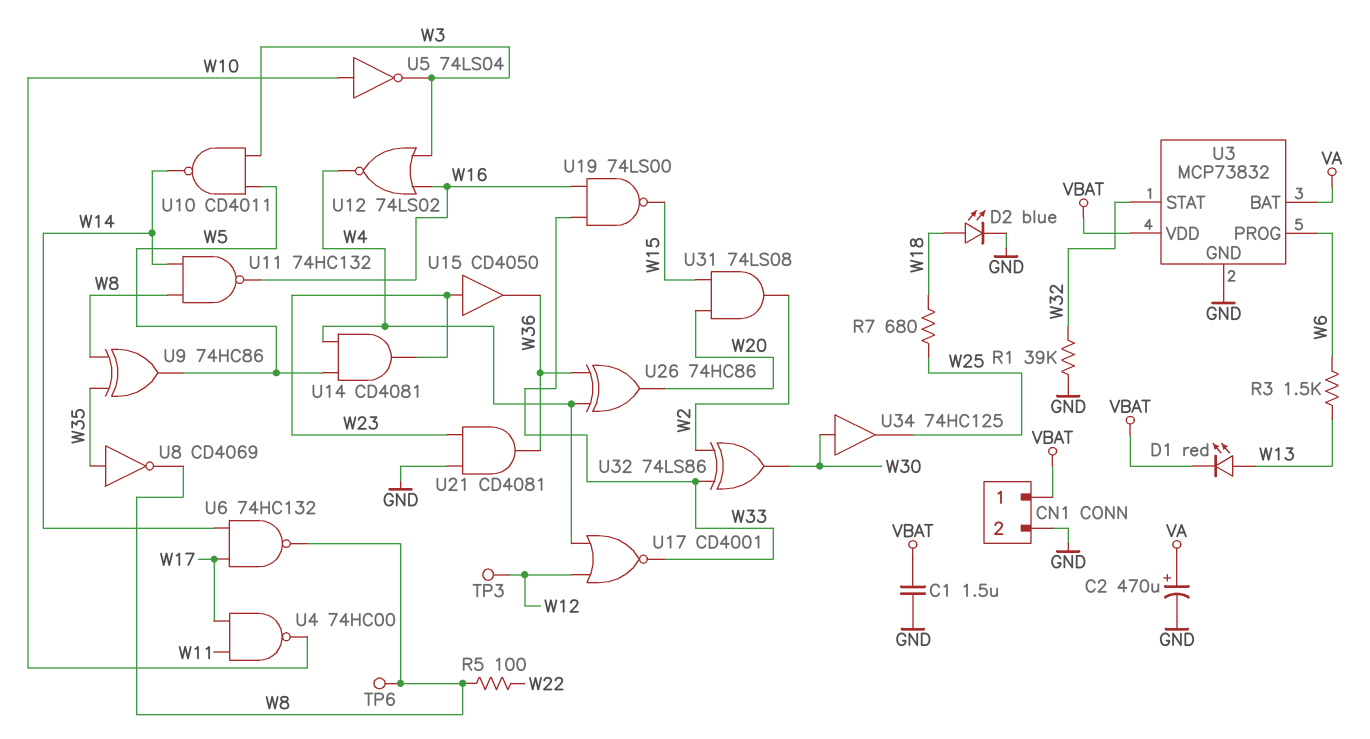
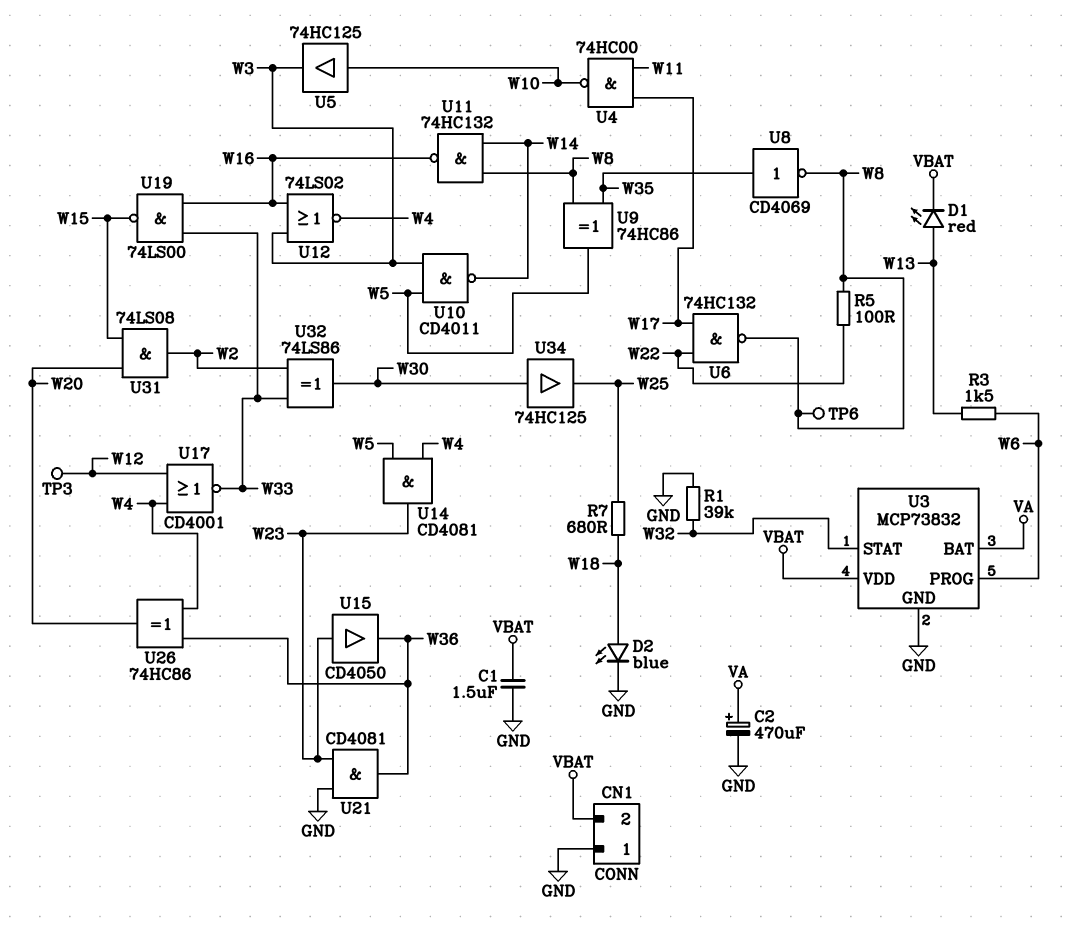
CN1 pin 1: VBAT -> GND
CN1 pin 2: GND -> VBAT
U5: NOT 74LS04 (in W10, out W3) -> buffer 74HC125 (in W10, out W3)
U6: NAND 74HC132 (in W14, in W17, out W8) -> NAND 74HC132 (in W17, in W22, out W8)

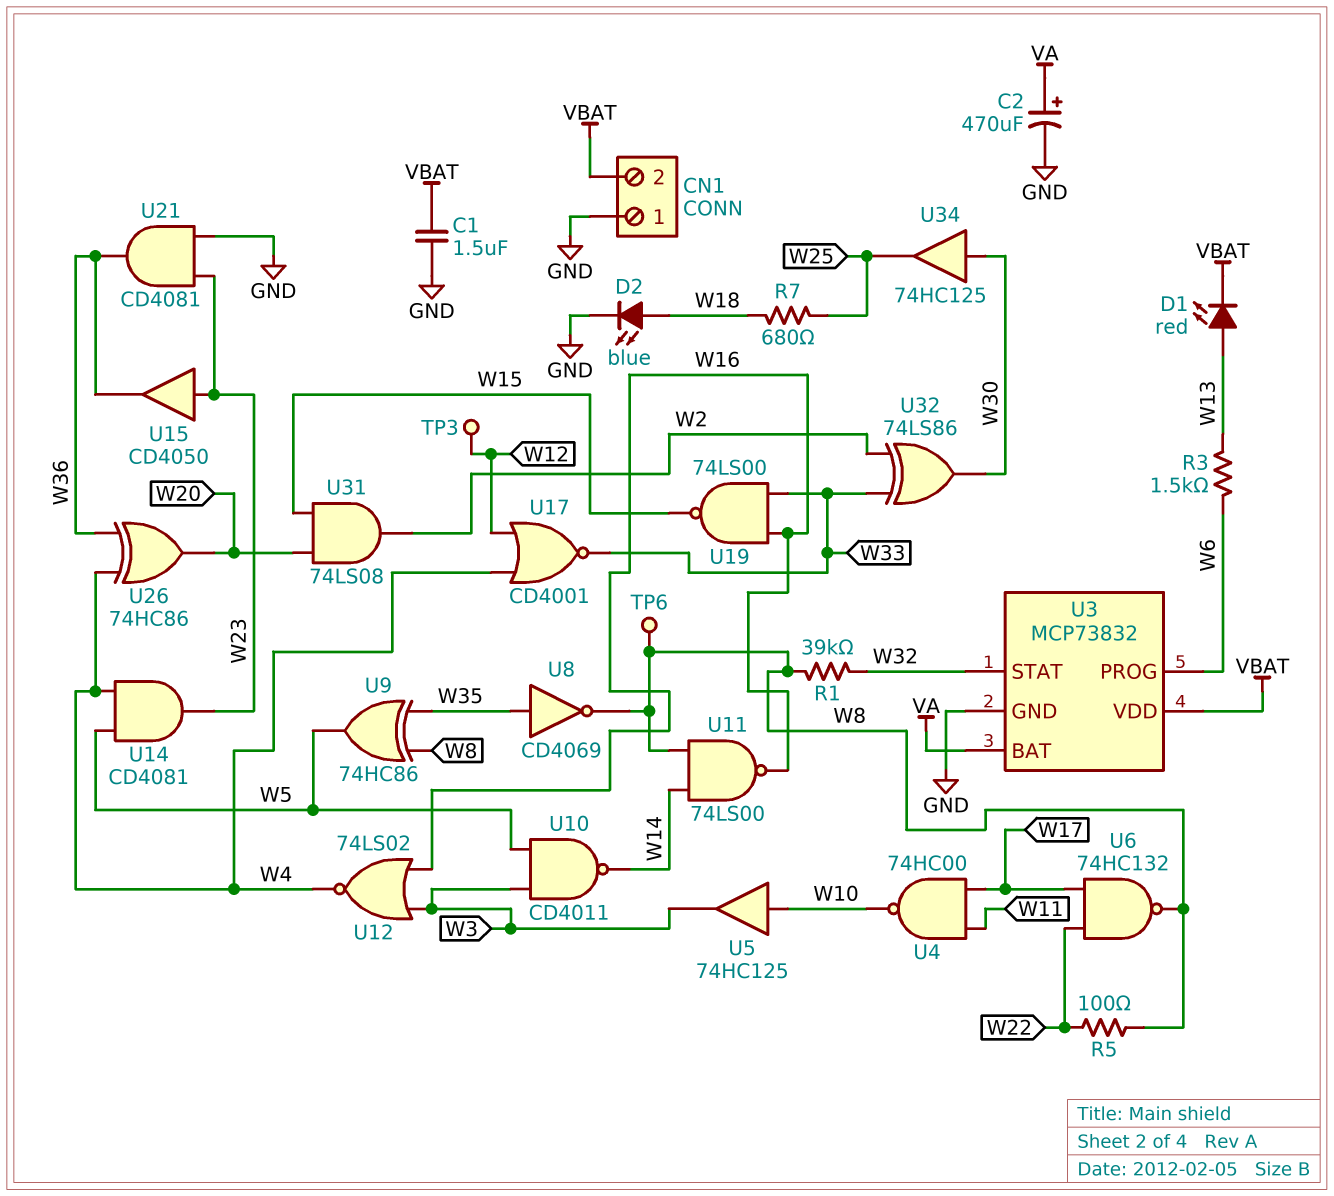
R1: 39k (GND, W32) -> 39k (W8, W32)
U11: NAND 74HC132 (in W8, in W14, out W16) -> NAND 74LS00 (in W8, in W14, out W16)

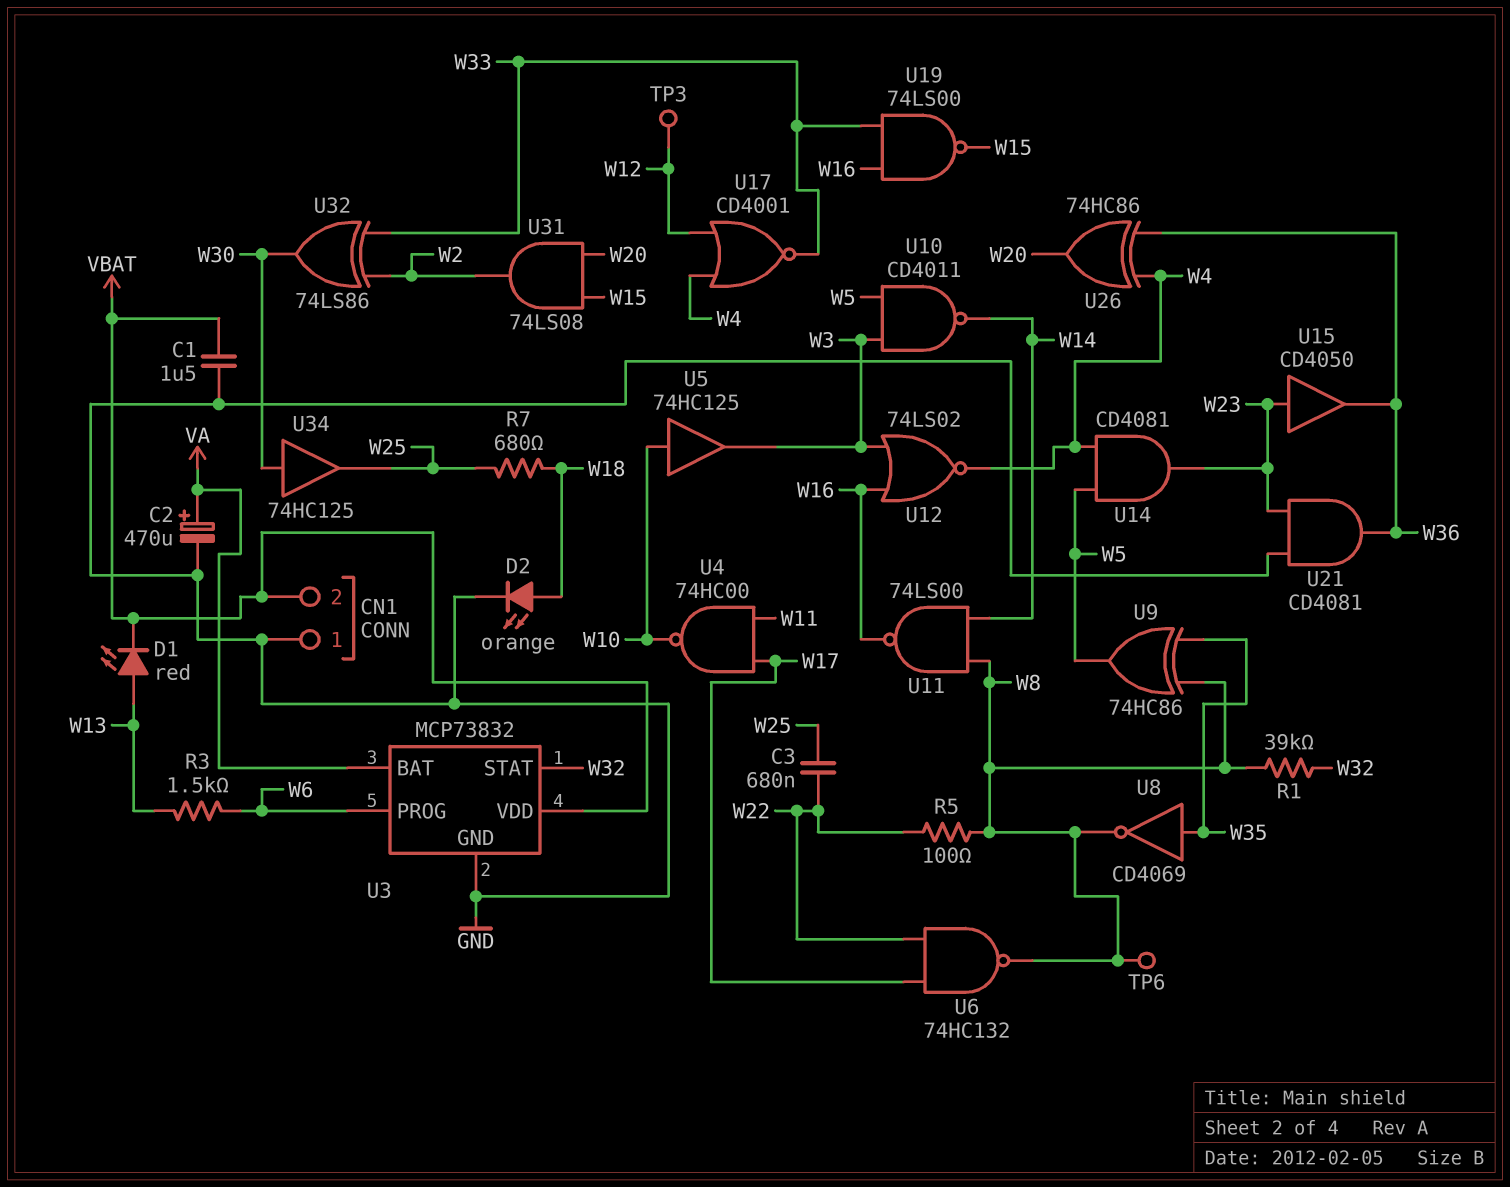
C3: none -> 680nF (W22, W25)
D2: LED blue (A W18, K GND) -> LED orange (A W18, K GND)

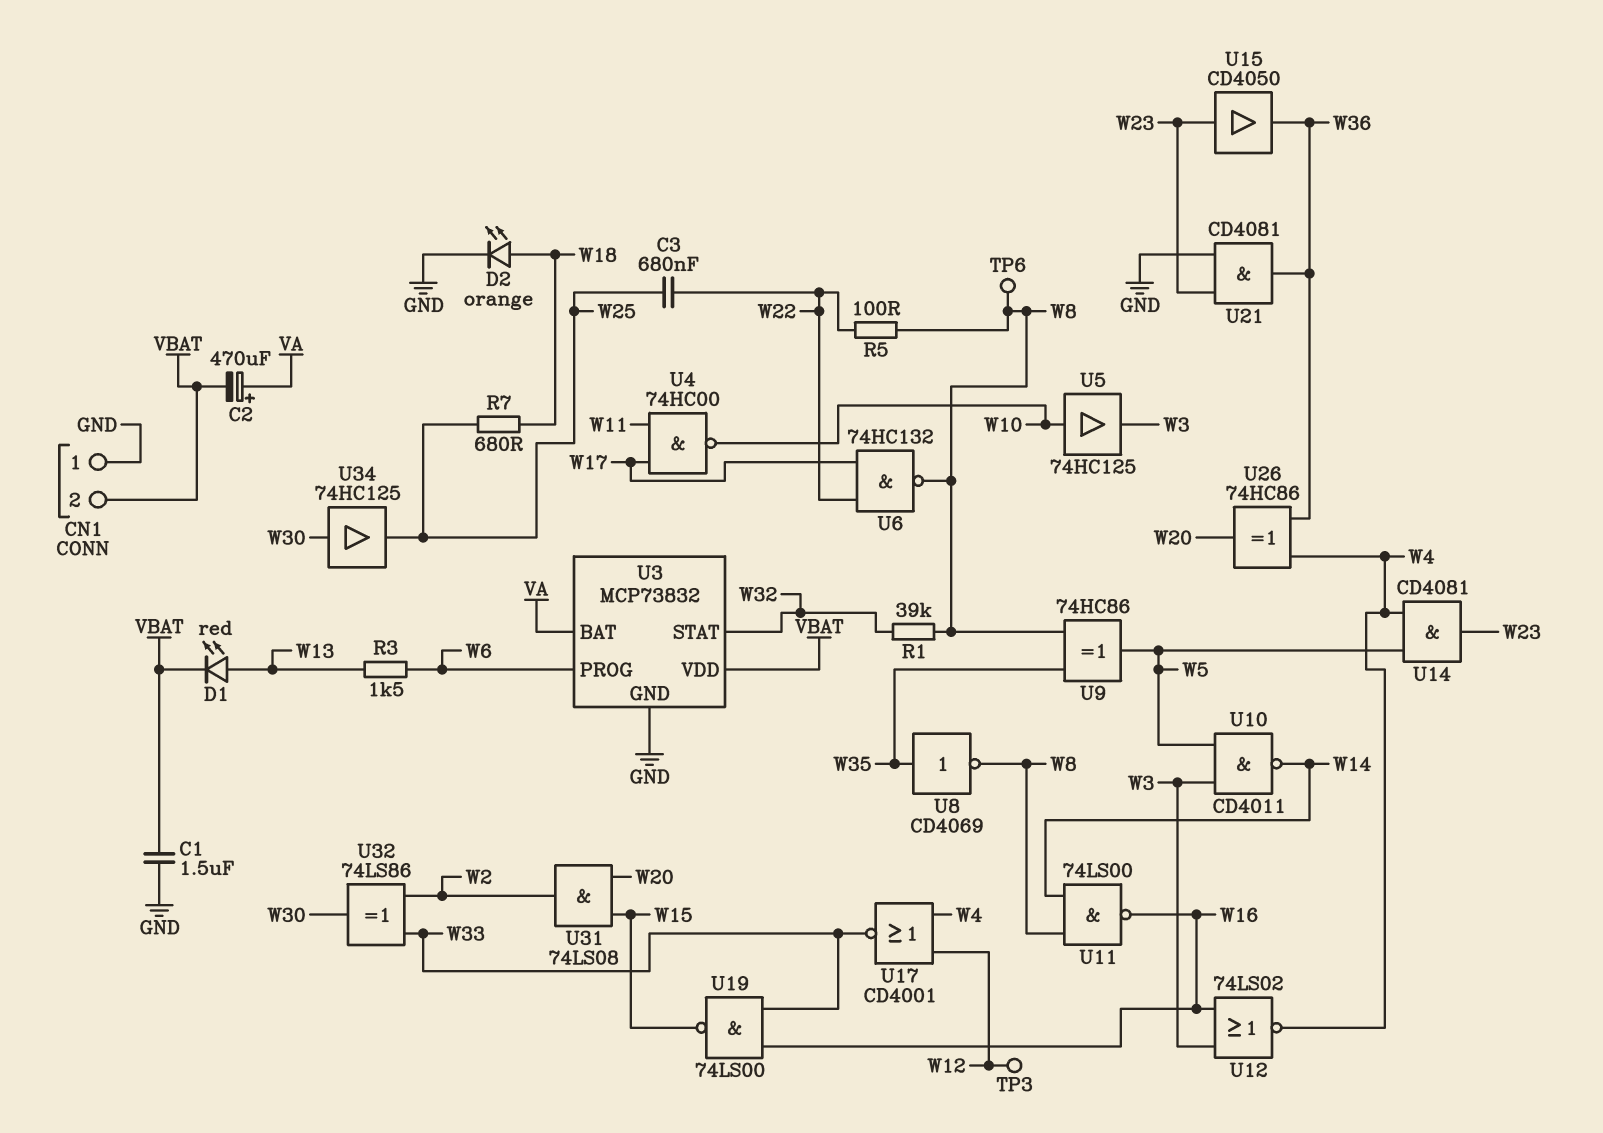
C2: 470uF (plus VA, minus GND) -> 470uF (plus VA, minus VBAT)

